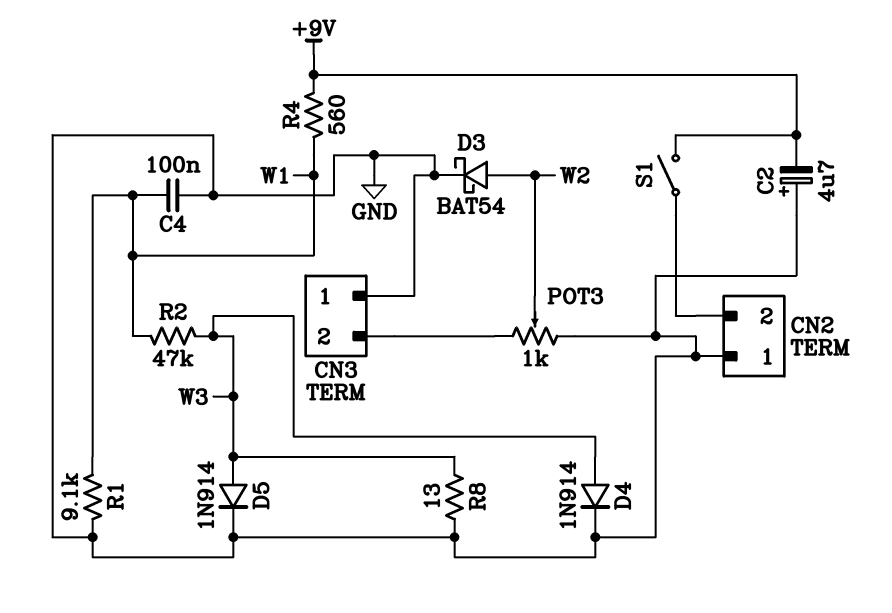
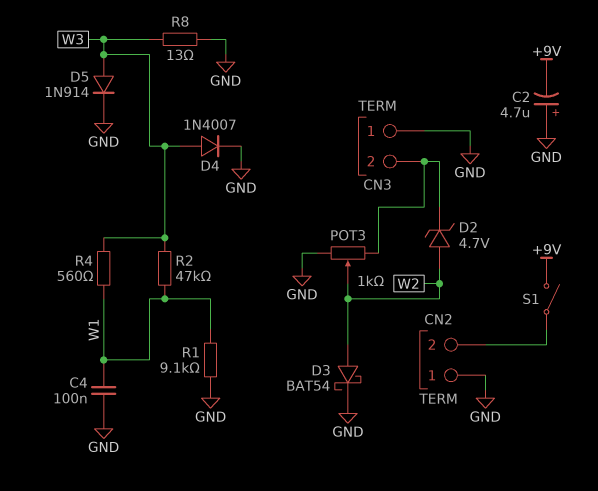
D2: none -> zener 4.7V (A W2, K CN3/2)
D4: diode 1N914 (A W3, K GND) -> diode 1N4007 (A W3, K GND)
R4: 560 (+9V, W1) -> 560 (W1, W3)

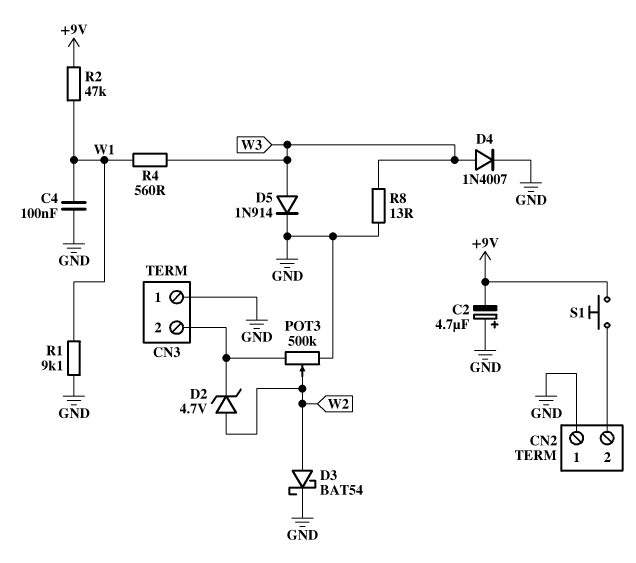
POT3: 1k (CN3/2, GND, wiper W2) -> 500k (CN3/2, GND, wiper W2)
R2: 47k (W1, W3) -> 47k (+9V, W1)
S1: switch (+9V, CN2/2) -> button (+9V, CN2/2)

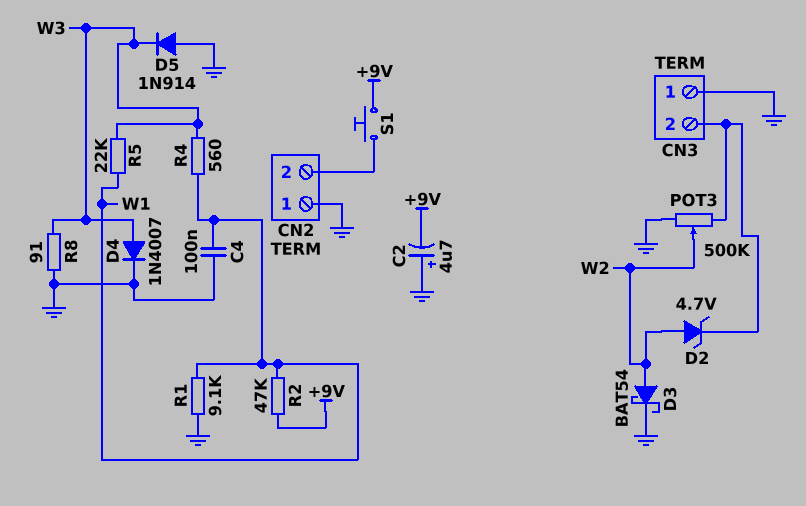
D5: diode 1N914 (A W3, K GND) -> diode 1N914 (A GND, K W3)
R5: none -> 22k (W1, W3)
R8: 13 (GND, W3) -> 91 (GND, W3)

